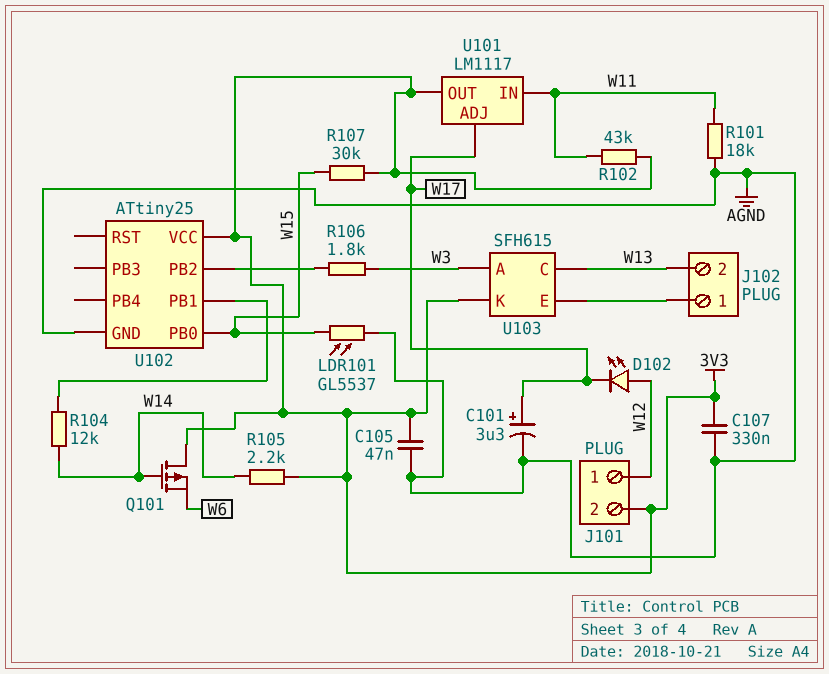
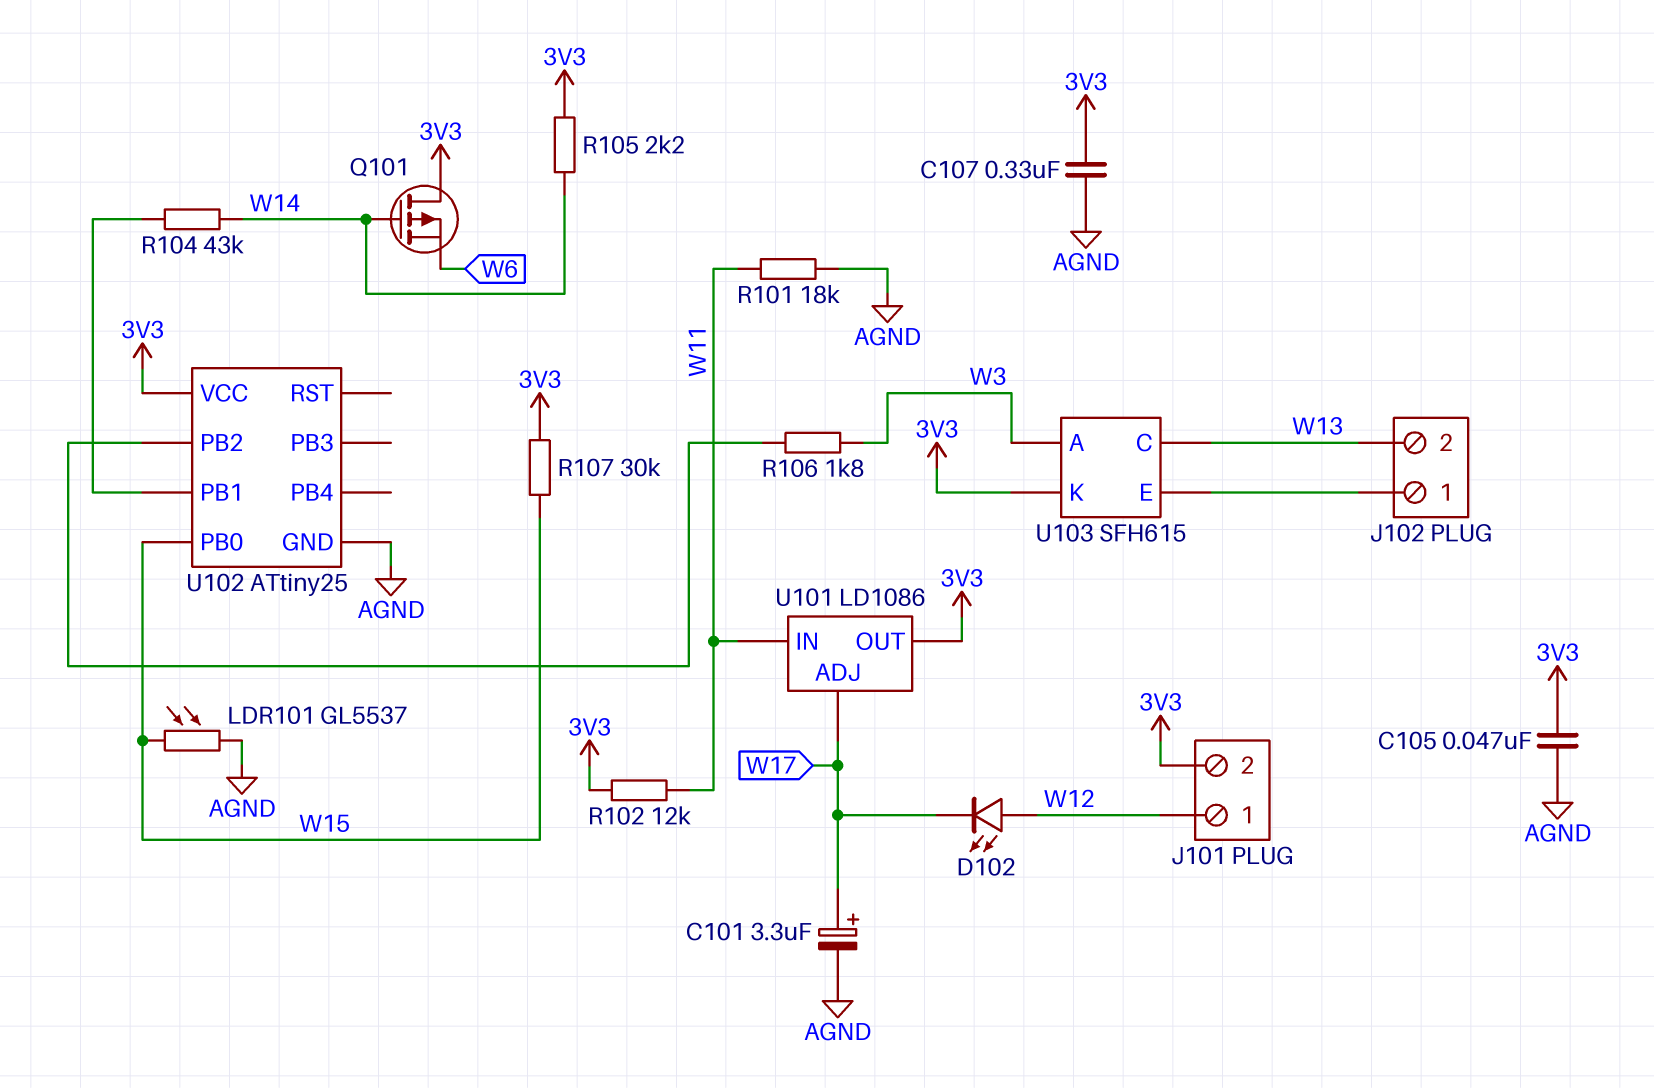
R102: 43k (3V3, W11) -> 12k (3V3, W11)
R104: 12k (U102/PB1, W14) -> 43k (U102/PB1, W14)
U101: LM1117 -> LD1086

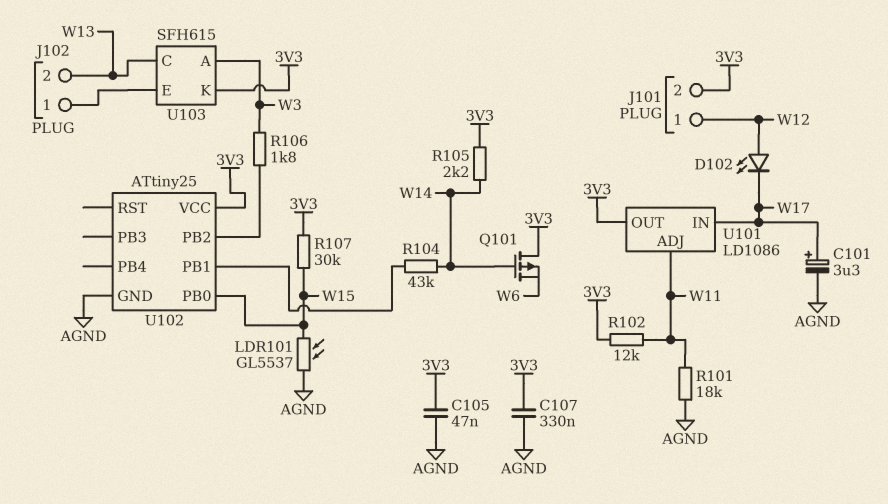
U101 pin ADJ: W17 -> W11
U101 pin IN: W11 -> W17

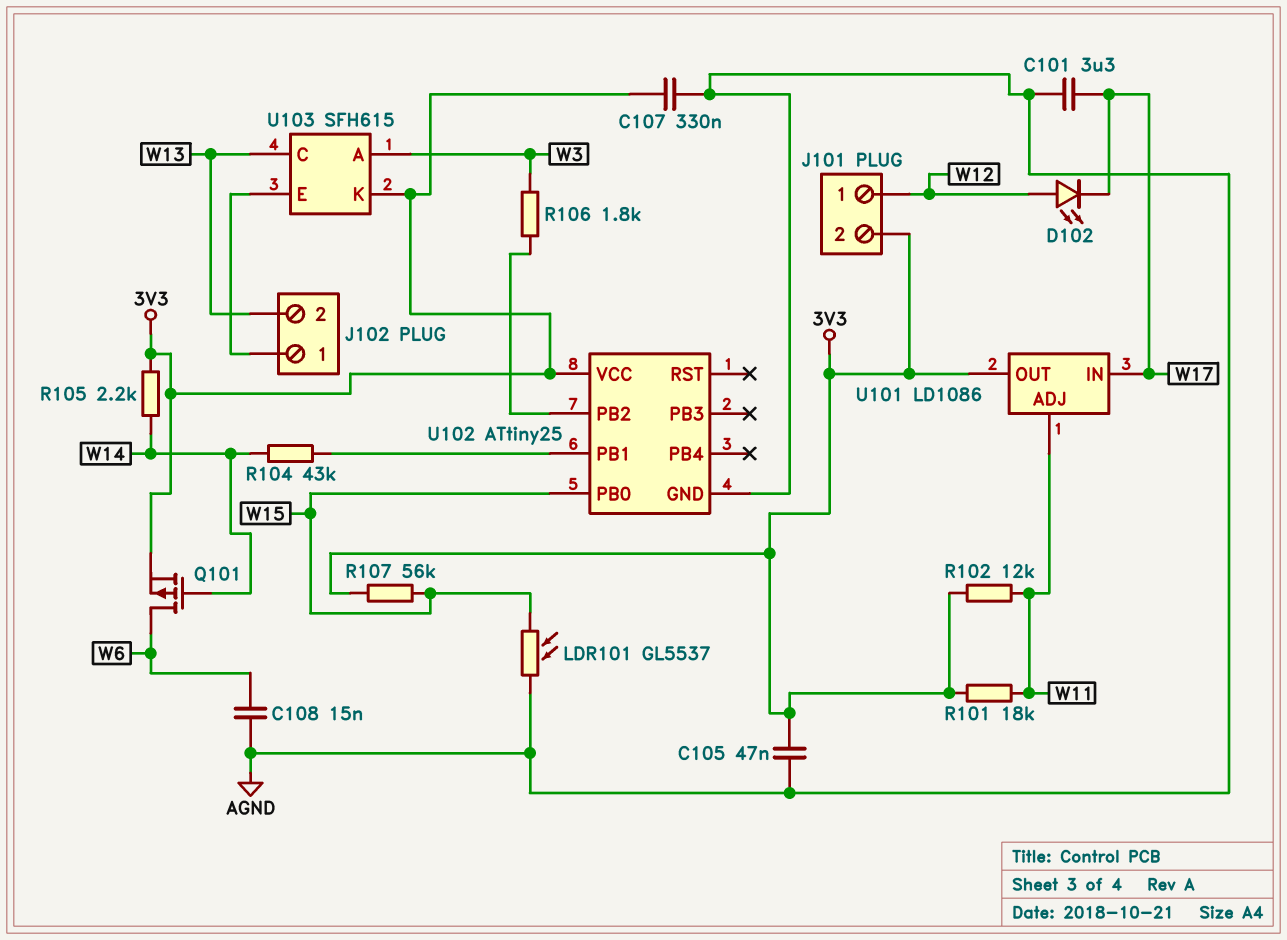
C101: 3.3uF (plus W17, minus AGND) -> 3.3uF (AGND, W17)
C108: none -> 15nF (AGND, W6)
Q101: PMOS (G W14, D 3V3, S W6) -> PMOS (G W14, D W6, S 3V3)
R101: 18k (AGND, W11) -> 18k (3V3, W11)
R107: 30k (3V3, W15) -> 56k (3V3, W15)

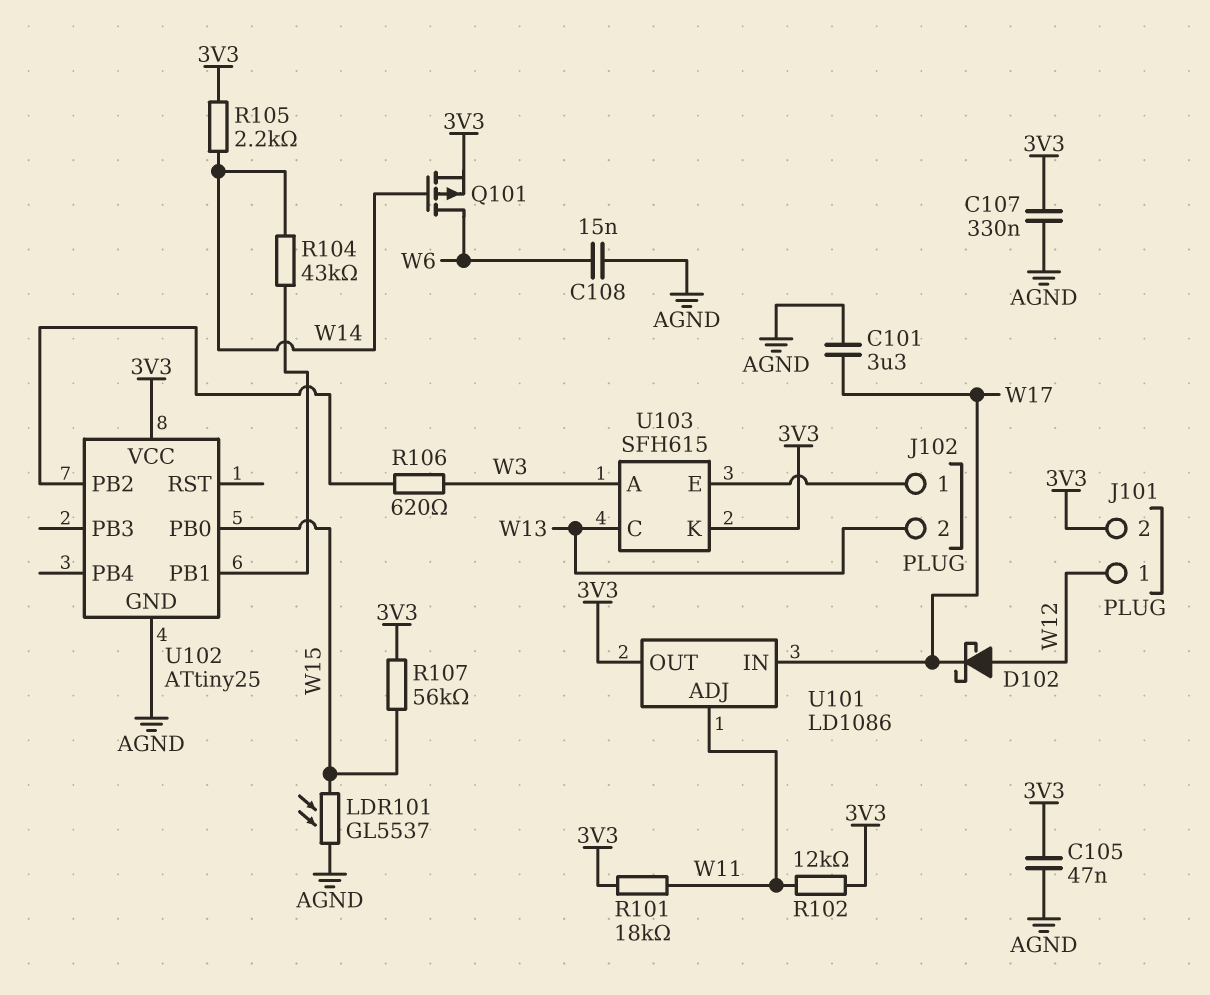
D102: LED (A W12, K W17) -> schottky (A W12, K W17)
R106: 1.8k (U102/PB2, W3) -> 620 (U102/PB2, W3)

